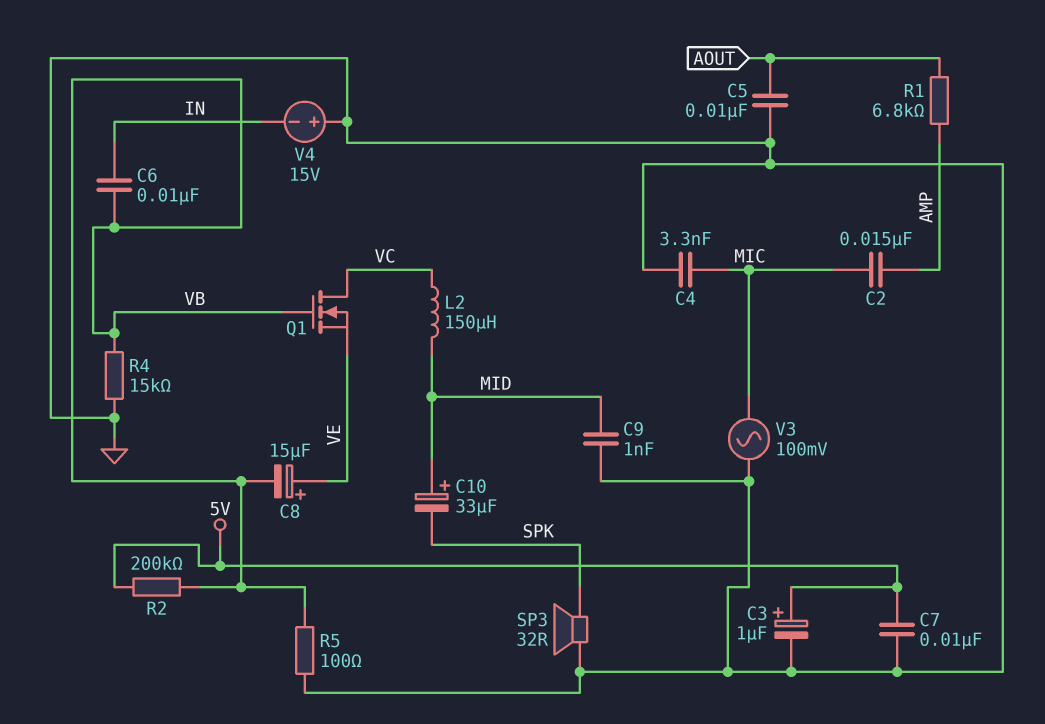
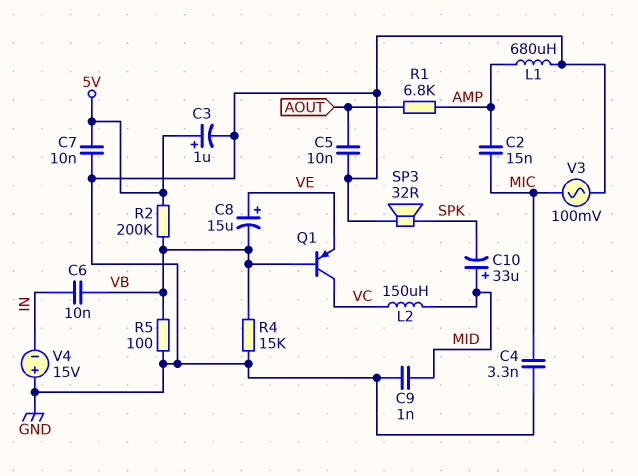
L1: none -> 680uH (AMP, GND)
Q1: NMOS (G VB, D VC, S VE) -> PNP (B VB, C VC, E VE)

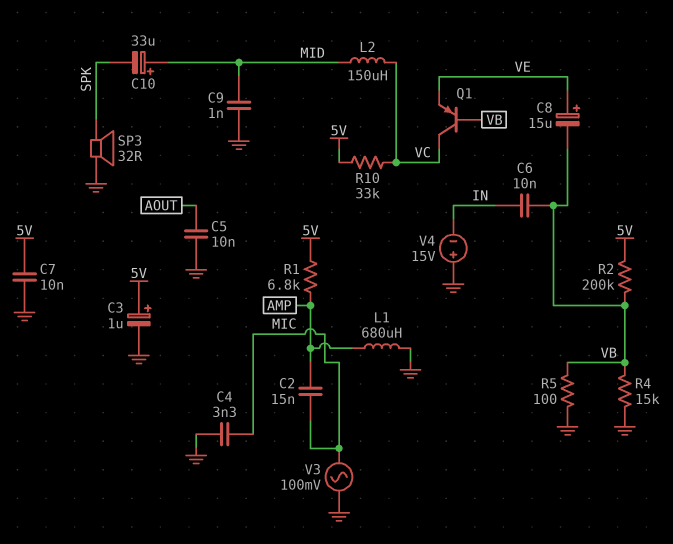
R1: 6.8k (AMP, AOUT) -> 6.8k (5V, AMP)
R10: none -> 33k (5V, VC)

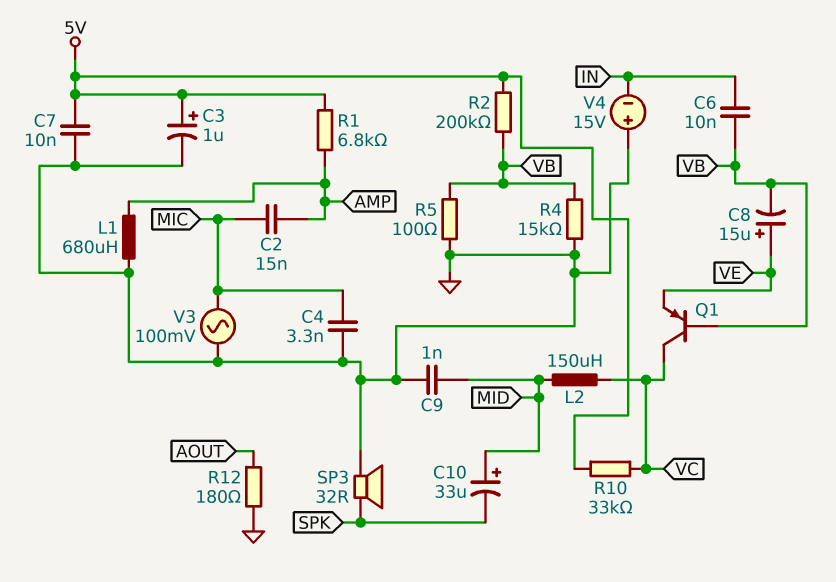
C5: 10nF (AOUT, GND) -> none
R12: none -> 180 (AOUT, GND)

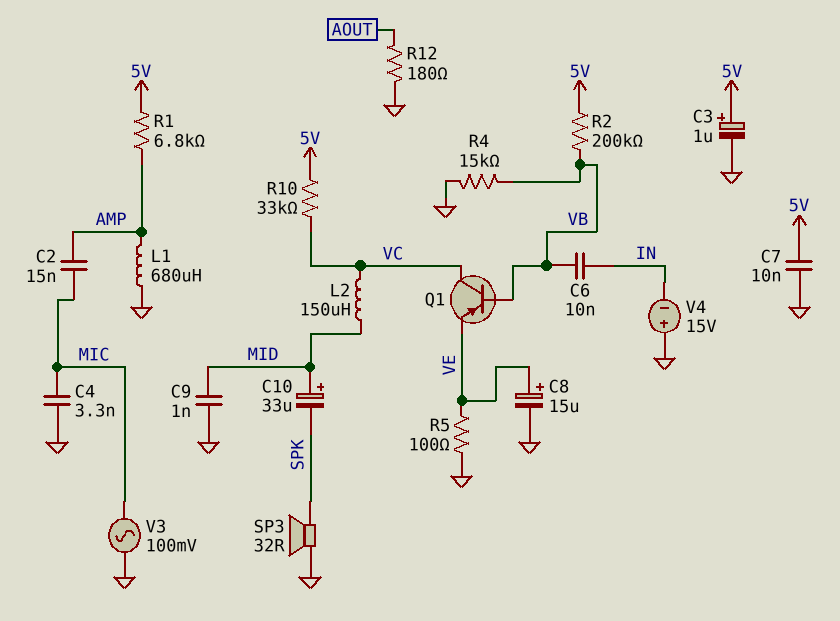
C8: 15uF (plus VE, minus VB) -> 15uF (plus VE, minus GND)
R5: 100 (GND, VB) -> 100 (GND, VE)

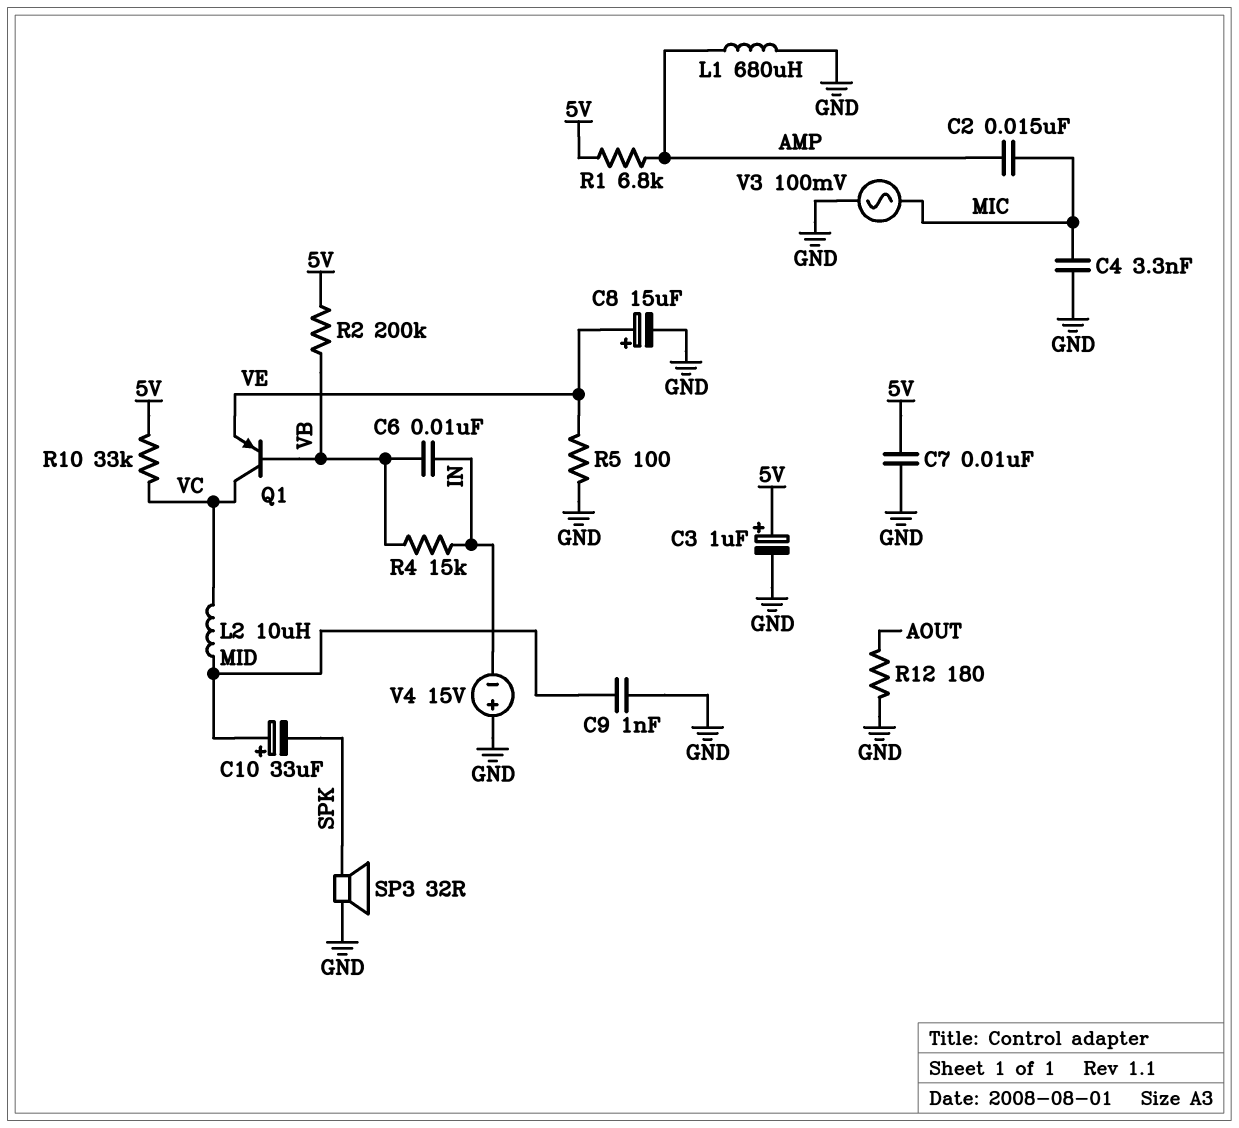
L2: 150uH (MID, VC) -> 10uH (MID, VC)
R4: 15k (GND, VB) -> 15k (IN, VB)

